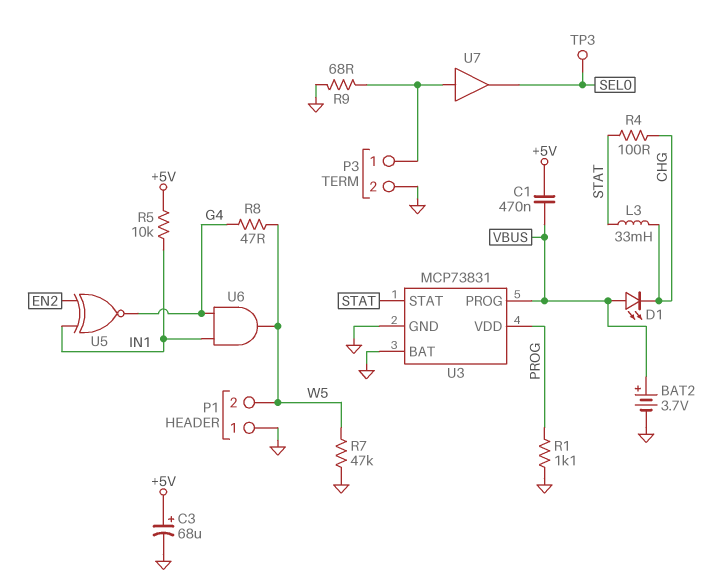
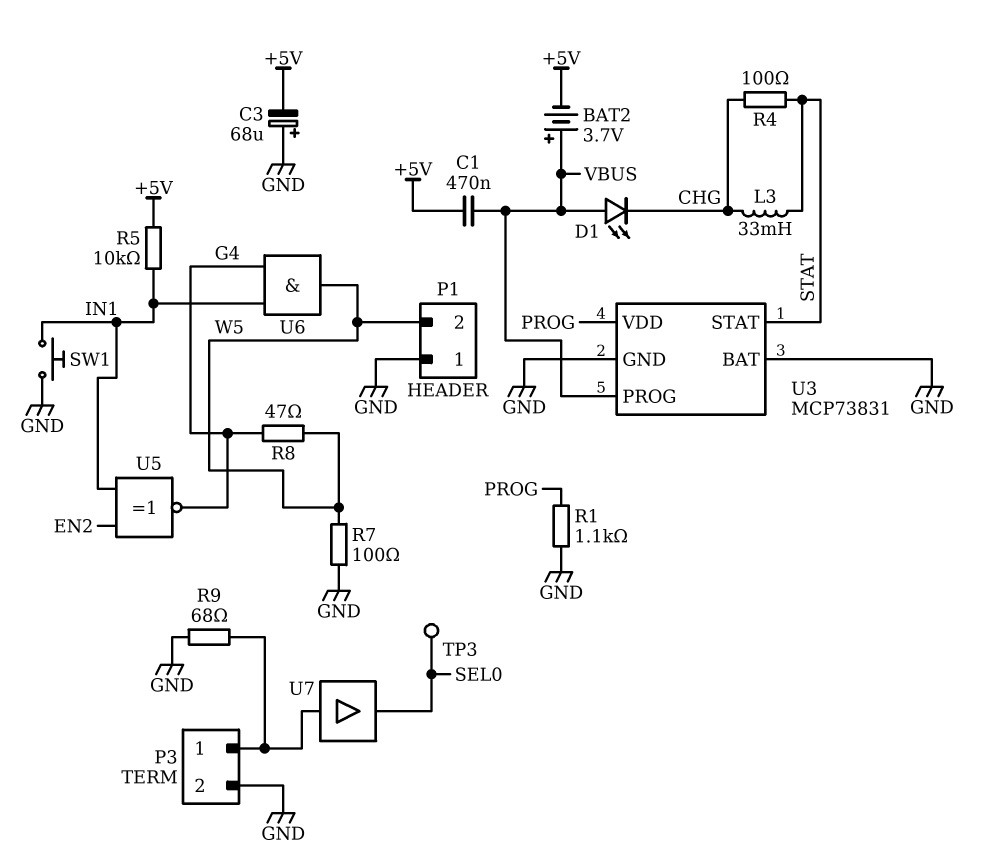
BAT2: 3.7V (plus VBUS, minus GND) -> 3.7V (plus VBUS, minus +5V)
C3: 68uF (plus +5V, minus GND) -> 68uF (plus GND, minus +5V)
R7: 47k (GND, W5) -> 100 (GND, W5)
SW1: none -> button (GND, IN1)

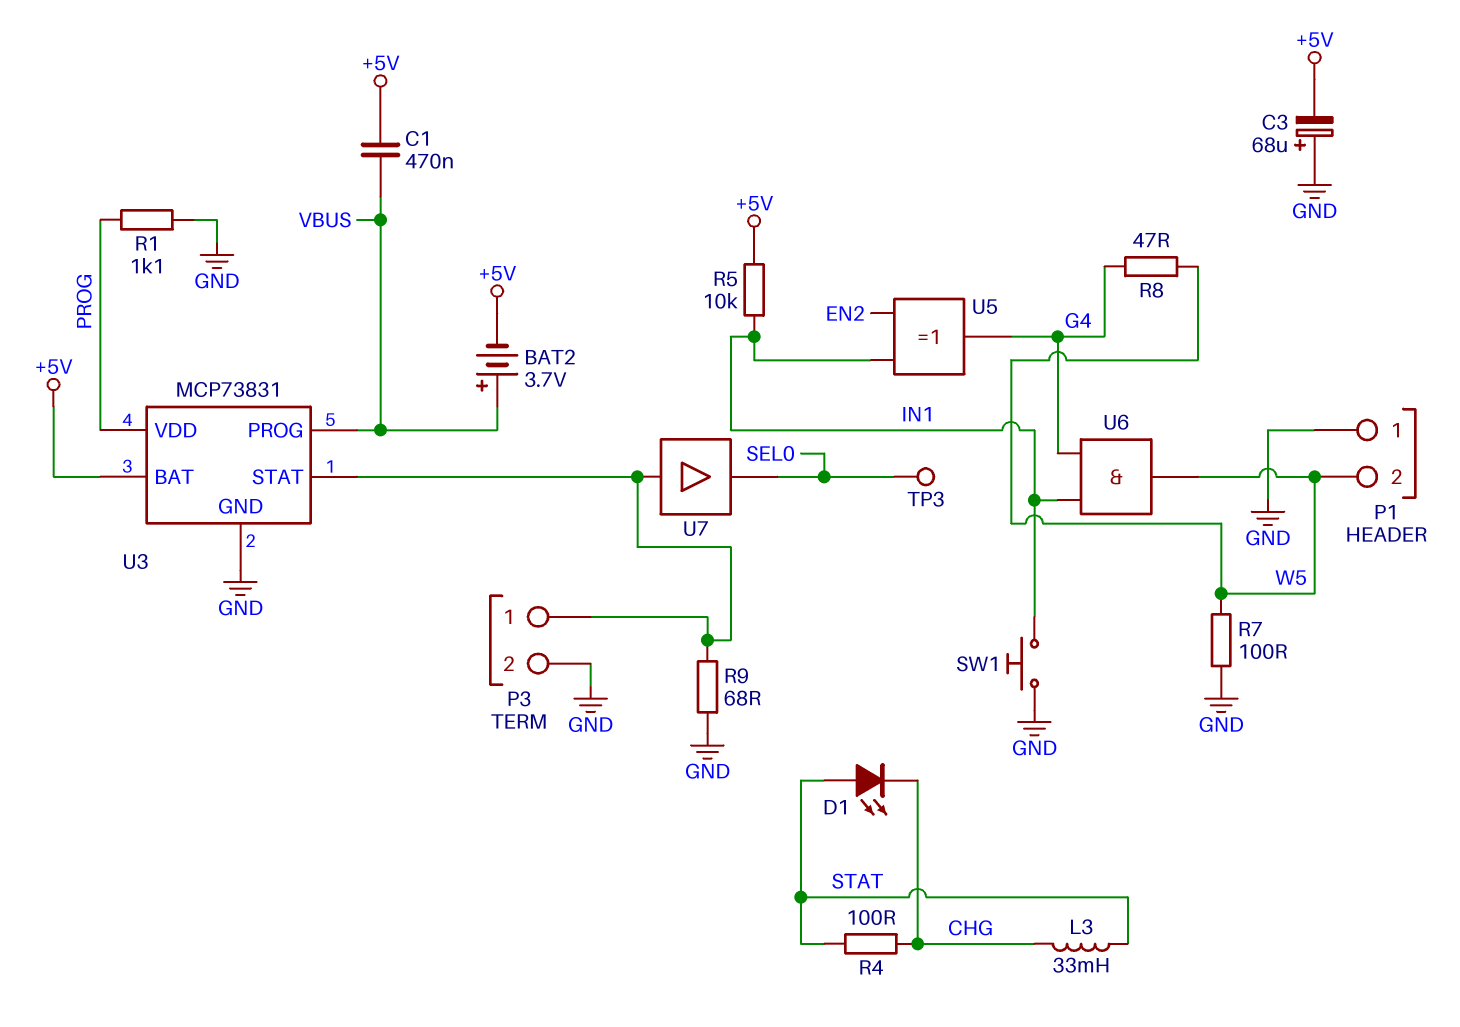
D1: LED (A VBUS, K CHG) -> LED (A STAT, K CHG)
U3 pin BAT: GND -> +5V
U3 pin STAT: STAT -> P3/1
U5: XNOR (in EN2, in IN1, out G4) -> XOR (in EN2, in IN1, out G4)

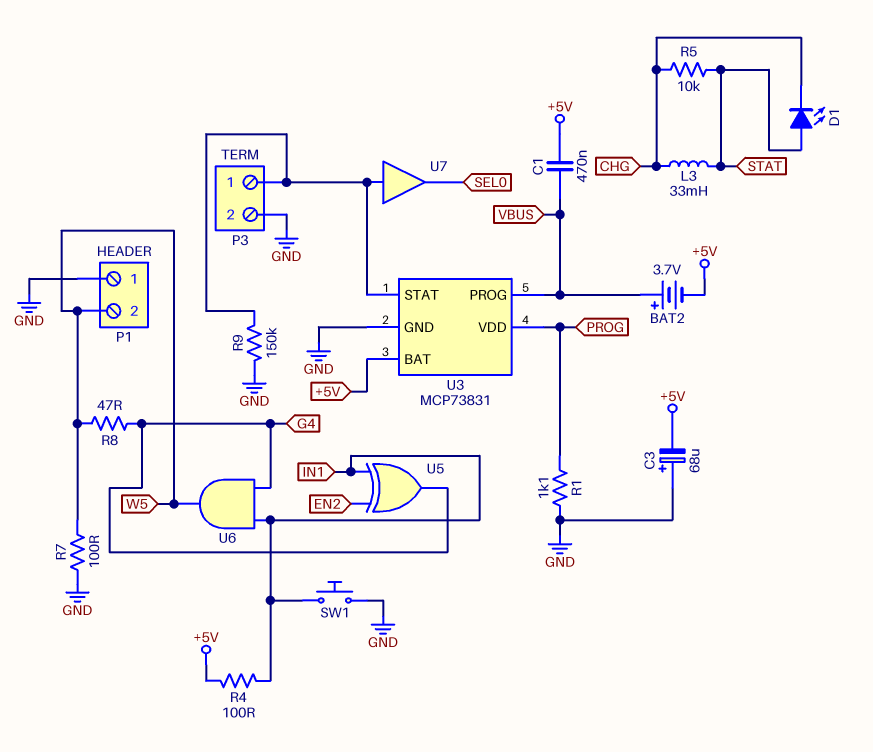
R4: 100 (CHG, STAT) -> 100 (+5V, IN1)
R5: 10k (+5V, IN1) -> 10k (CHG, STAT)
R9: 68 (GND, P3/1) -> 150k (GND, P3/1)
TP3: test point (SEL0) -> none

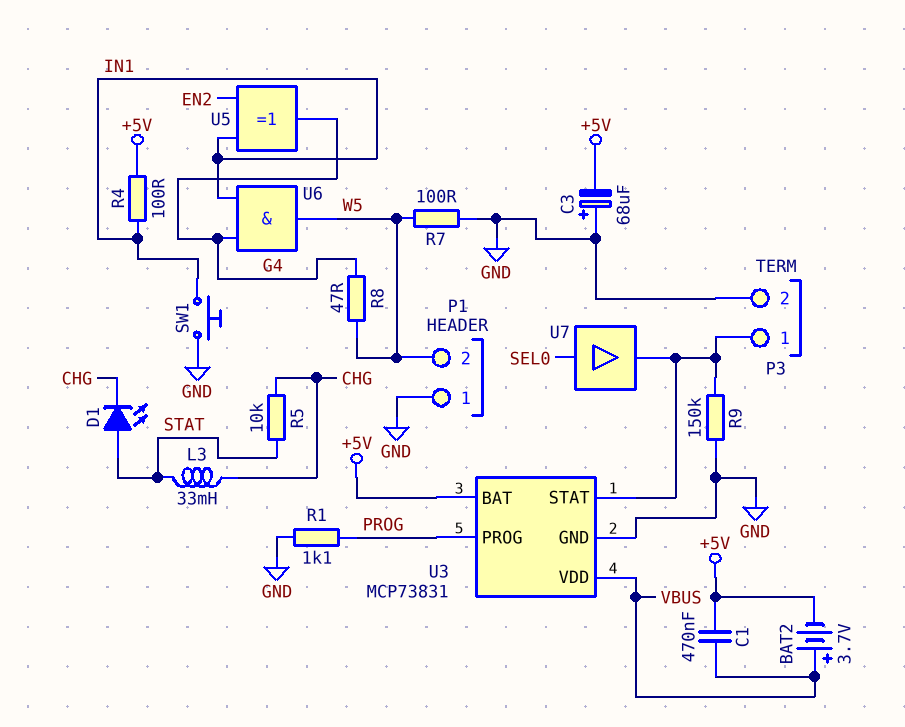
U3 pin PROG: VBUS -> PROG
U3 pin VDD: PROG -> VBUS
U7: buffer (in P3/1, out SEL0) -> buffer (in SEL0, out P3/1)

